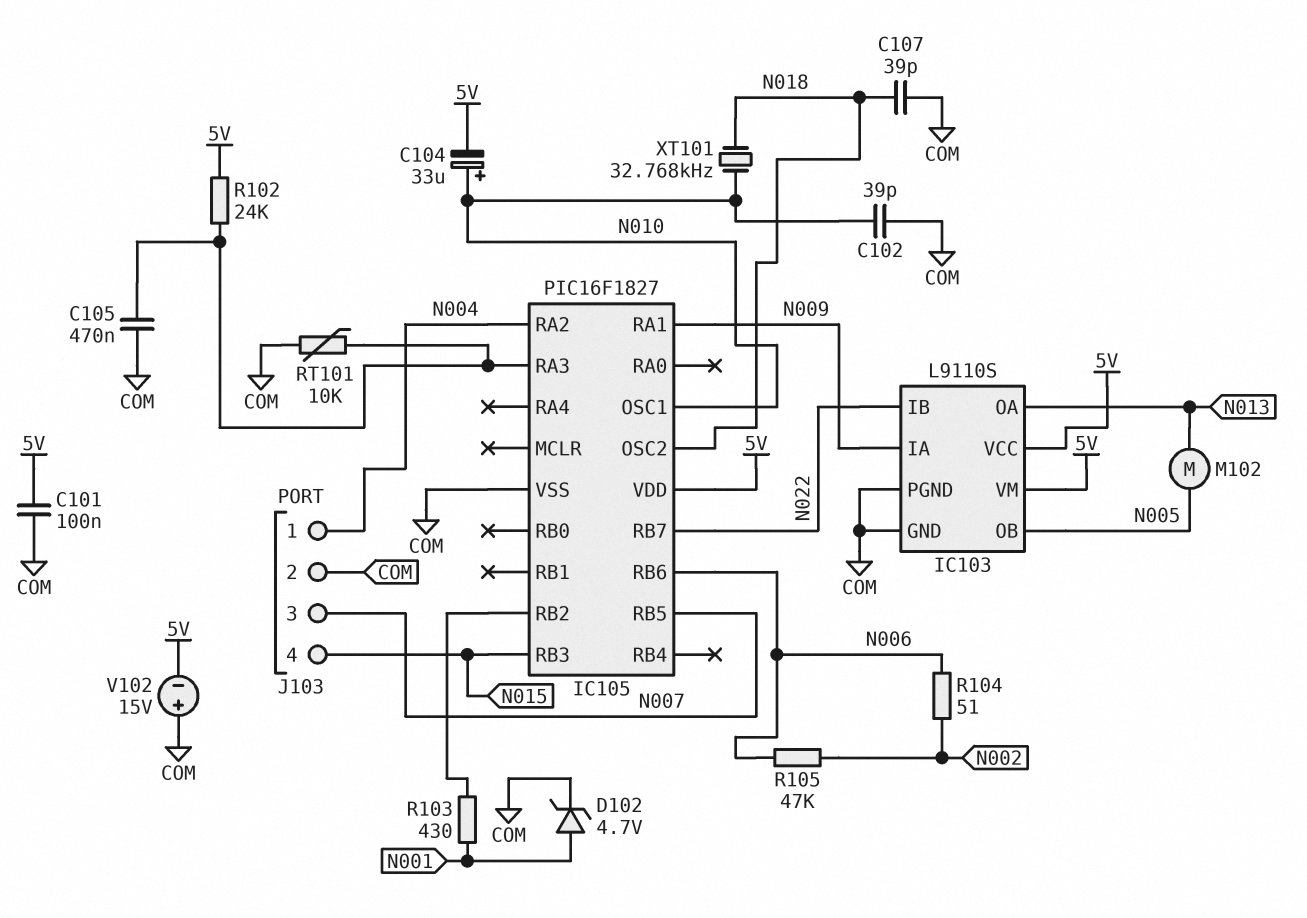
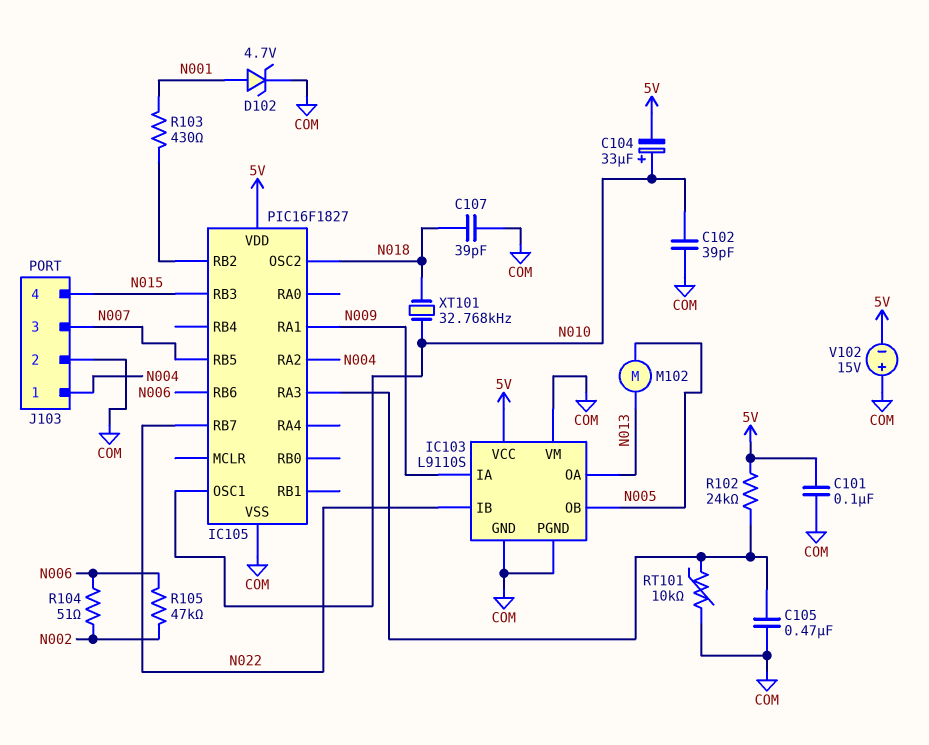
IC103 pin VM: 5V -> COM

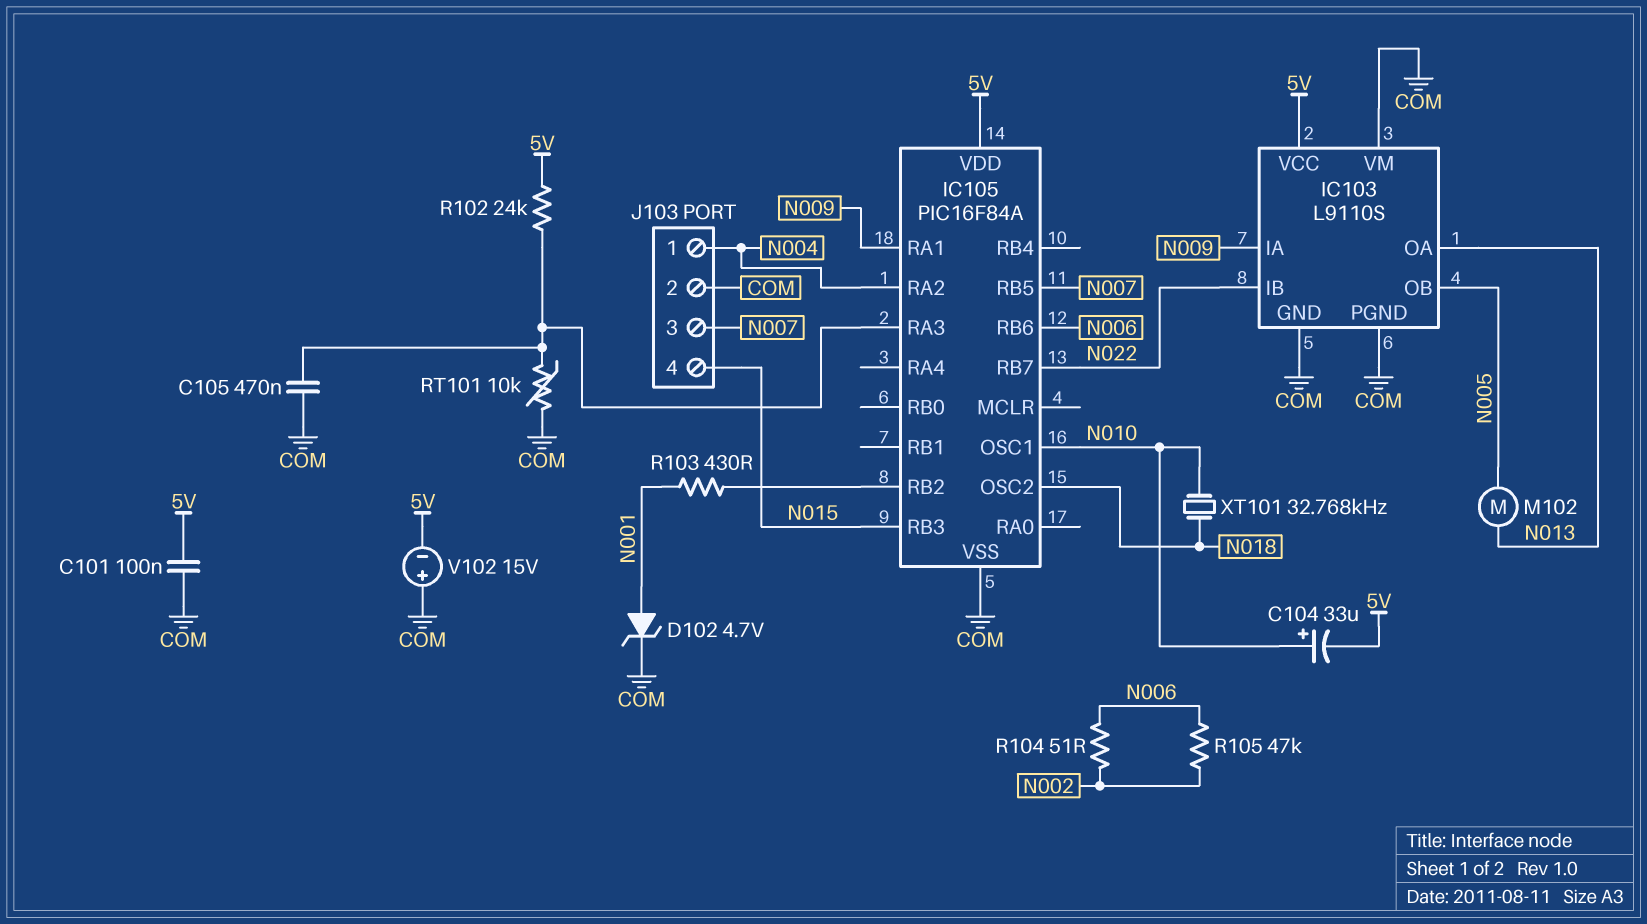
C102: 39pF (COM, N010) -> none
C107: 39pF (COM, N018) -> none
IC105: PIC16F1827 -> PIC16F84A

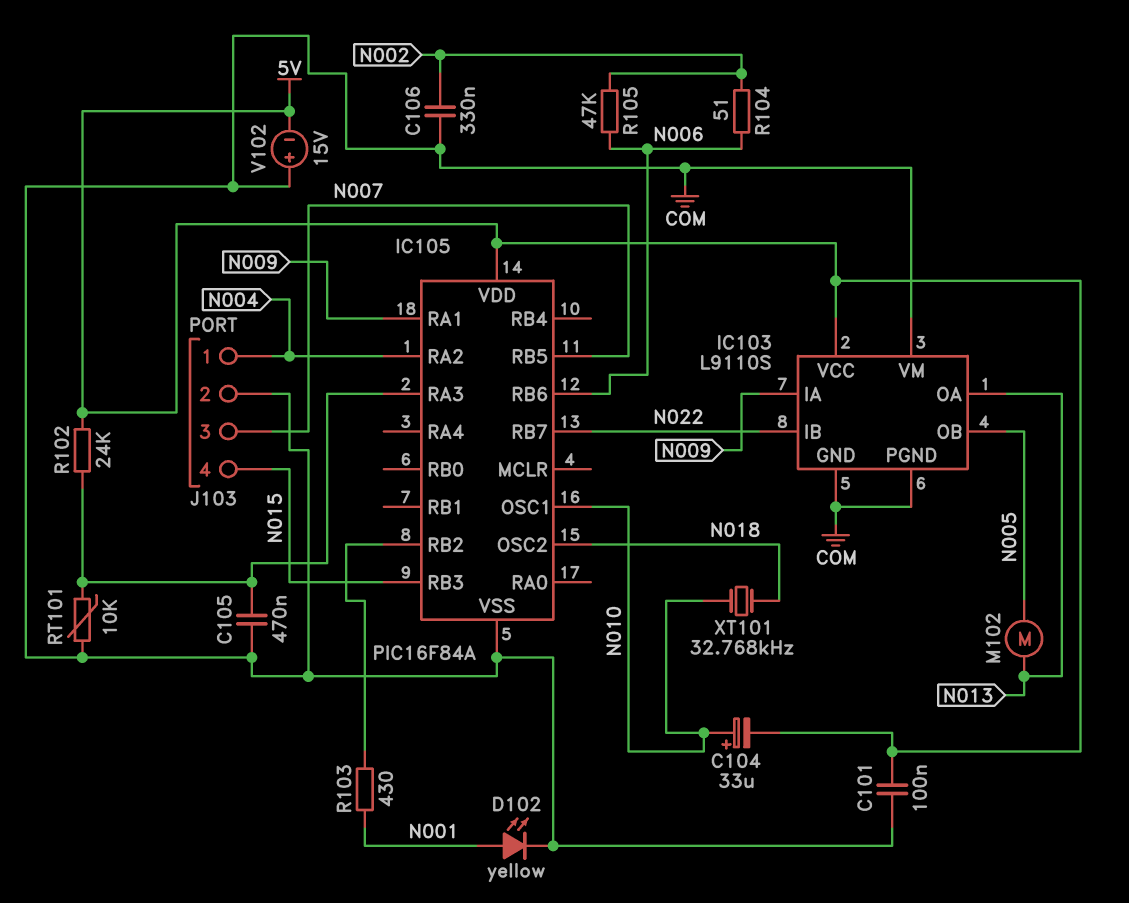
C106: none -> 330nF (COM, N002)
D102: zener 4.7V (A N001, K COM) -> LED yellow (A N001, K COM)

